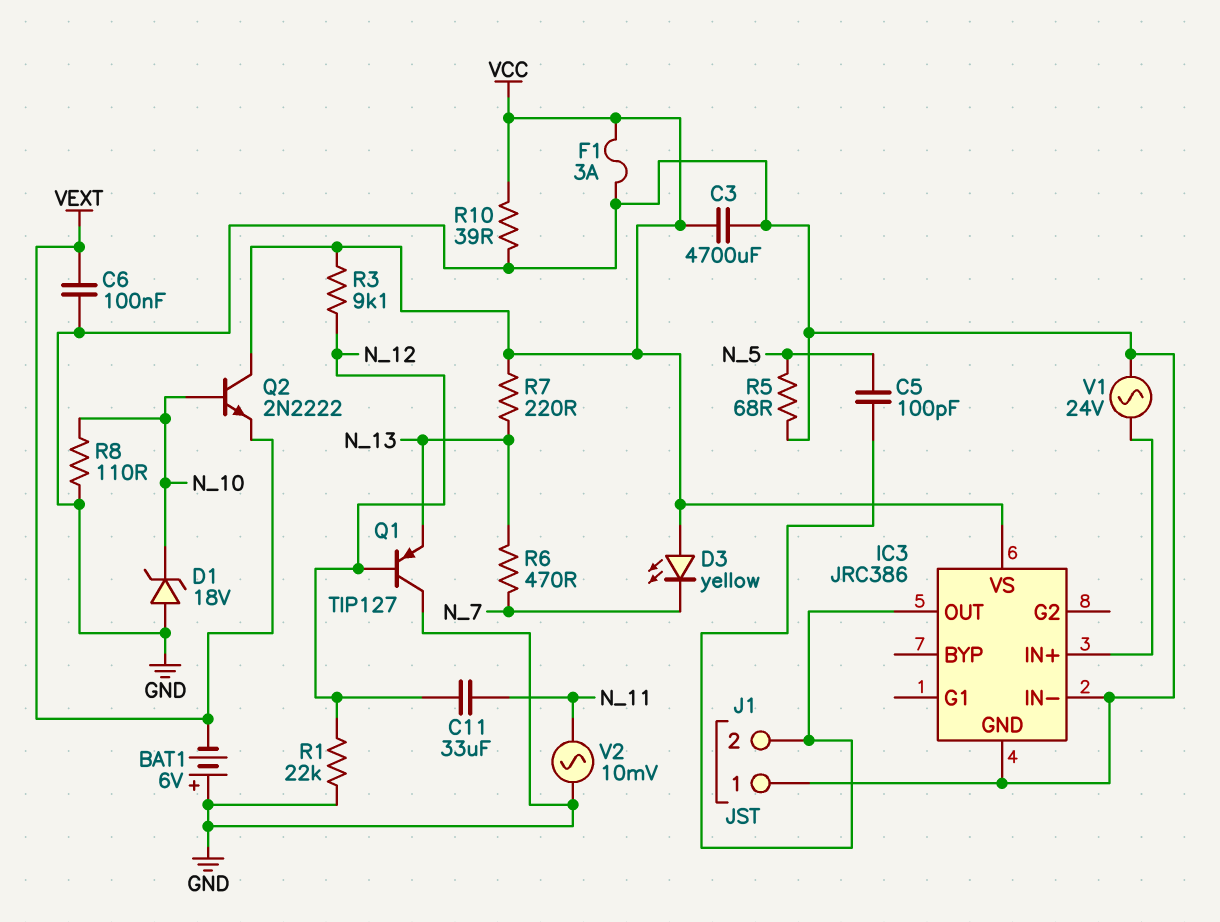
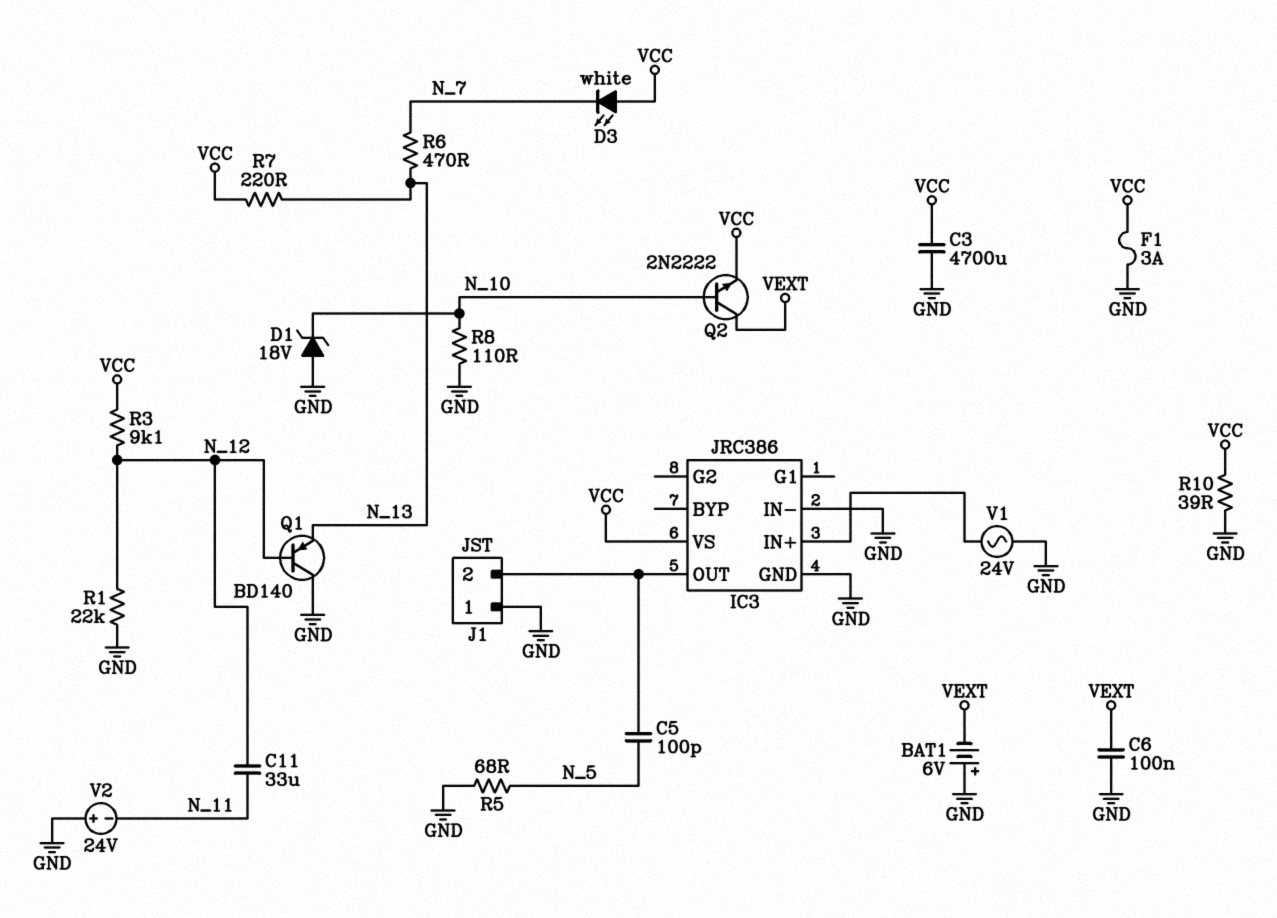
D3: LED yellow (A VCC, K N_7) -> LED white (A VCC, K N_7)
Q1: PNP TIP127 (B N_12, C GND, E N_13) -> PNP BD140 (B N_12, C GND, E N_13)
Q2: NPN 2N2222 (B N_10, C VCC, E VEXT) -> NPN 2N2222 (B N_10, C VEXT, E VCC)
V2: AC 10mV (GND, N_11) -> 24V (plus GND, minus N_11)

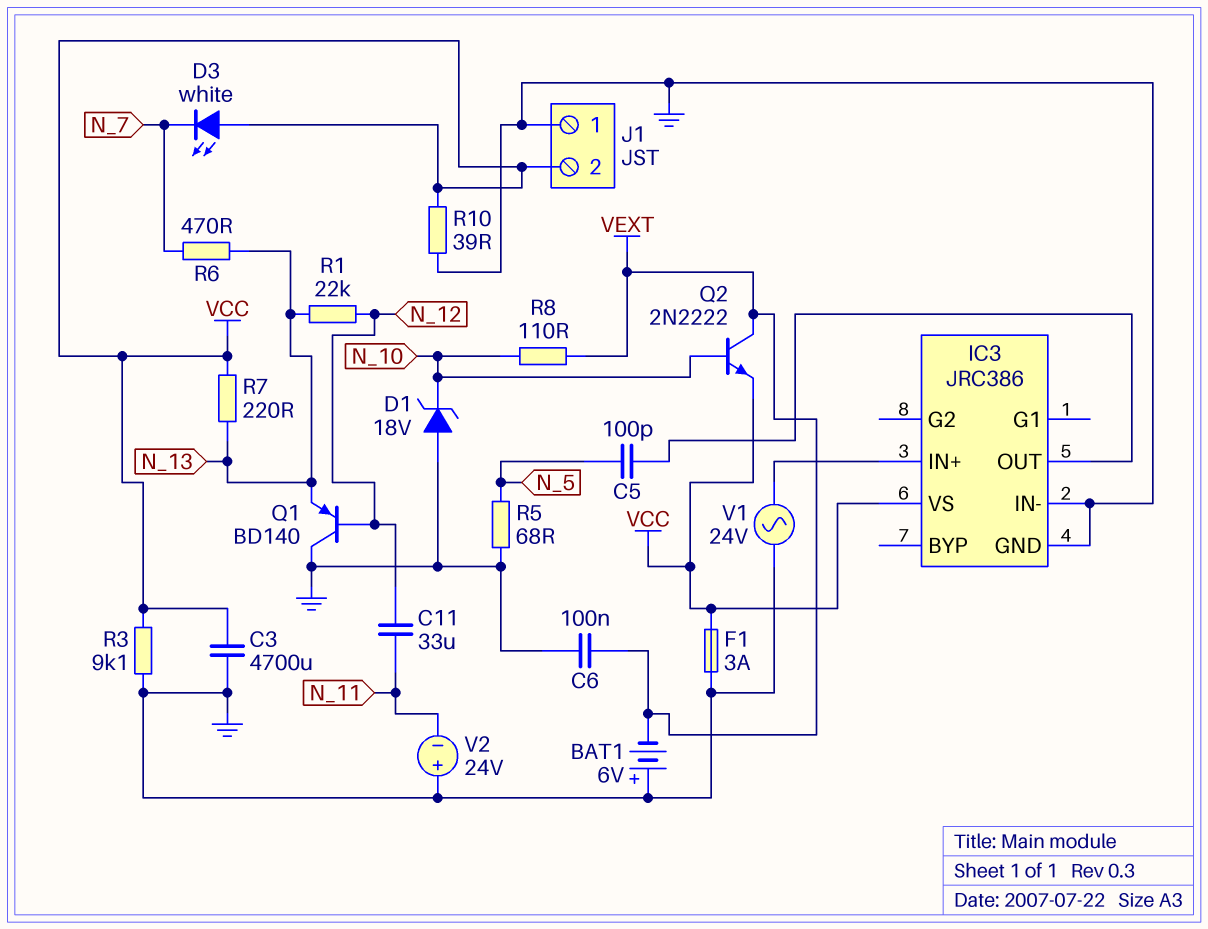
J1 pin 2: IC3/OUT -> VCC
R1: 22k (GND, N_12) -> 22k (N_12, N_13)
R3: 9.1k (N_12, VCC) -> 9.1k (GND, VCC)
R8: 110 (GND, N_10) -> 110 (N_10, VEXT)

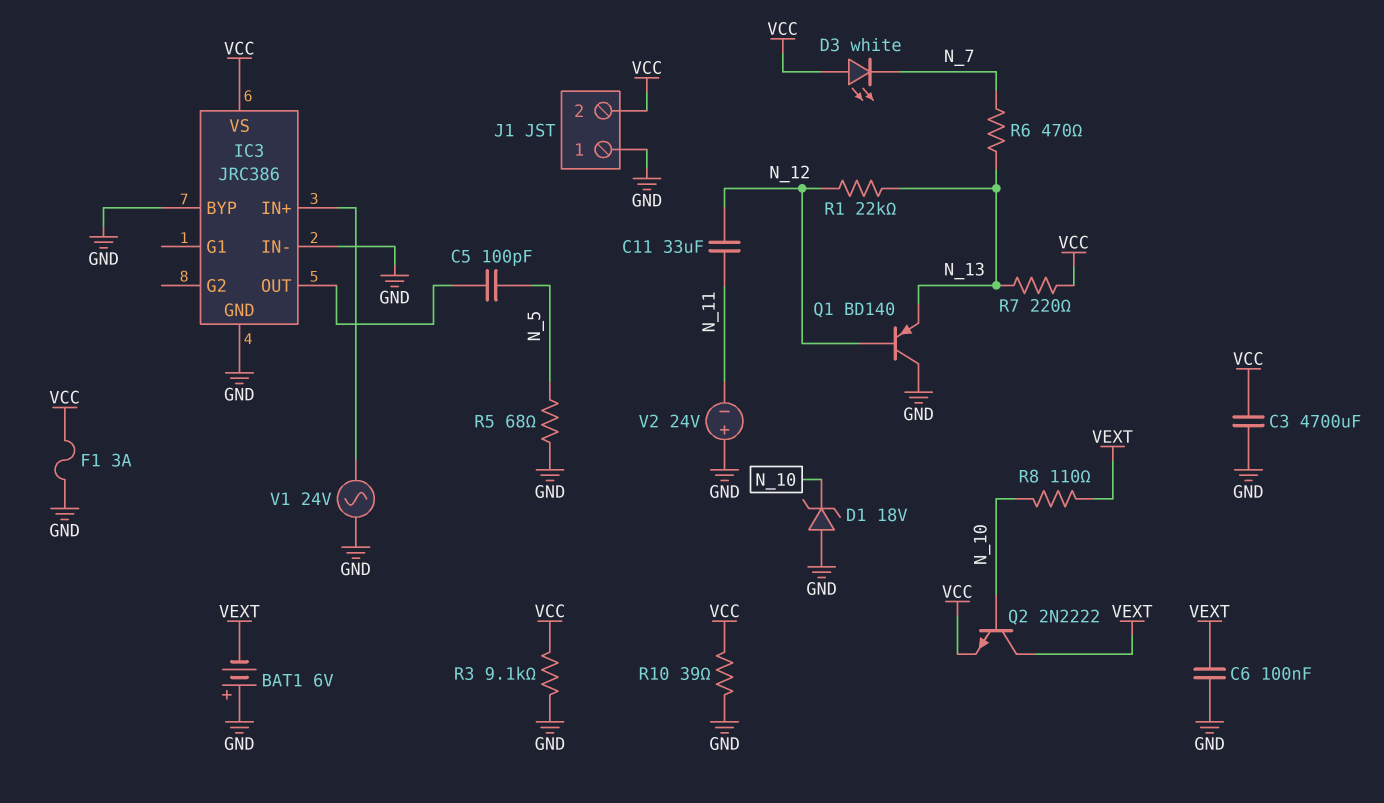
IC3 pin BYP: none -> GND

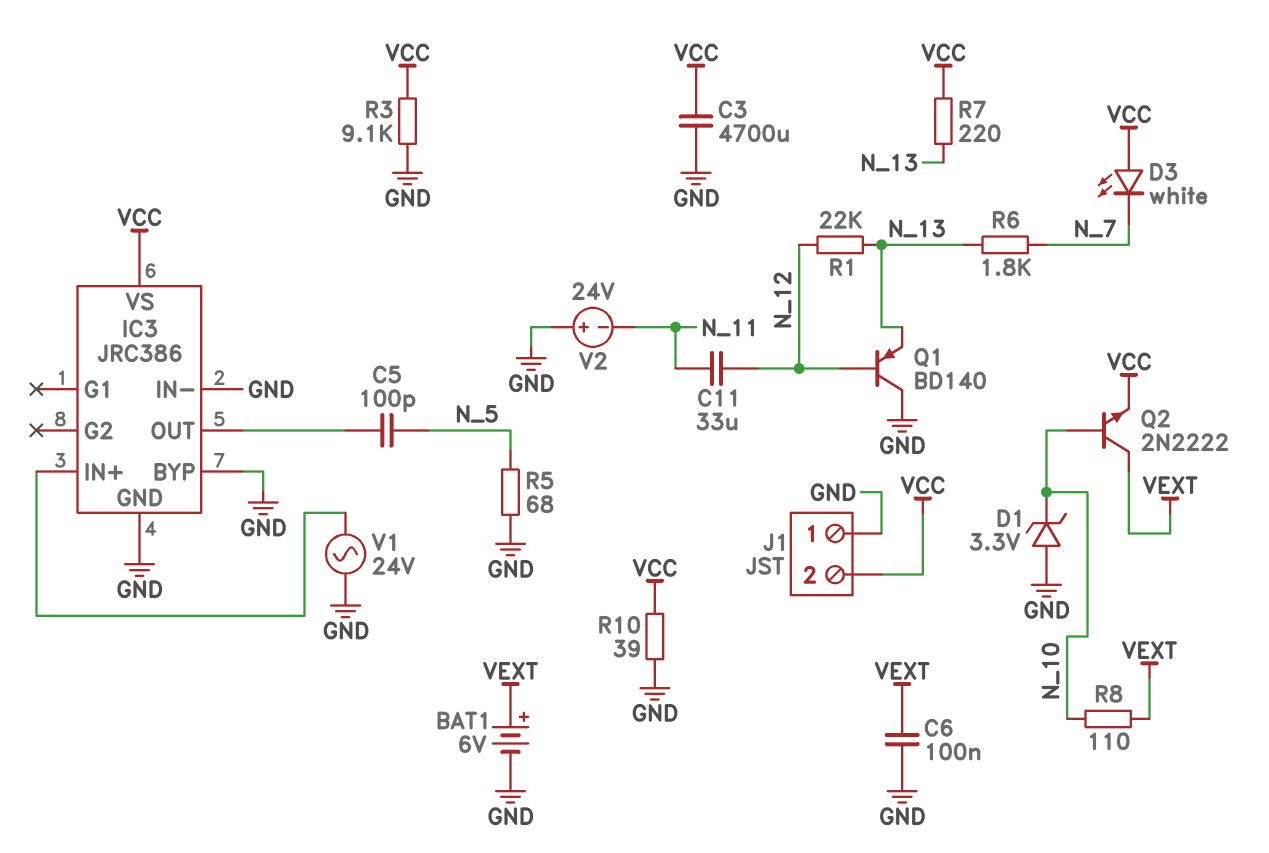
BAT1: 6V (plus GND, minus VEXT) -> 6V (plus VEXT, minus GND)
D1: zener 18V (A GND, K N_10) -> zener 3.3V (A GND, K N_10)
F1: 3A (GND, VCC) -> none
R6: 470 (N_7, N_13) -> 1.8k (N_7, N_13)

